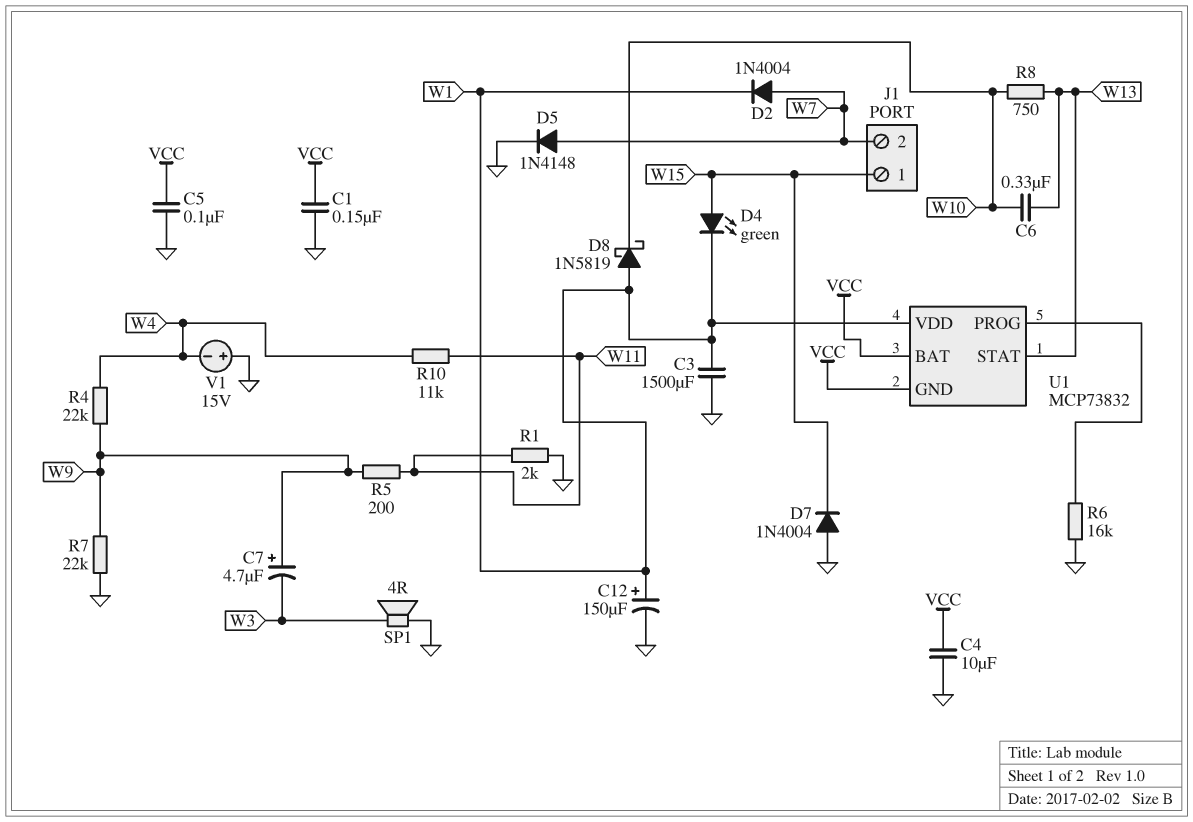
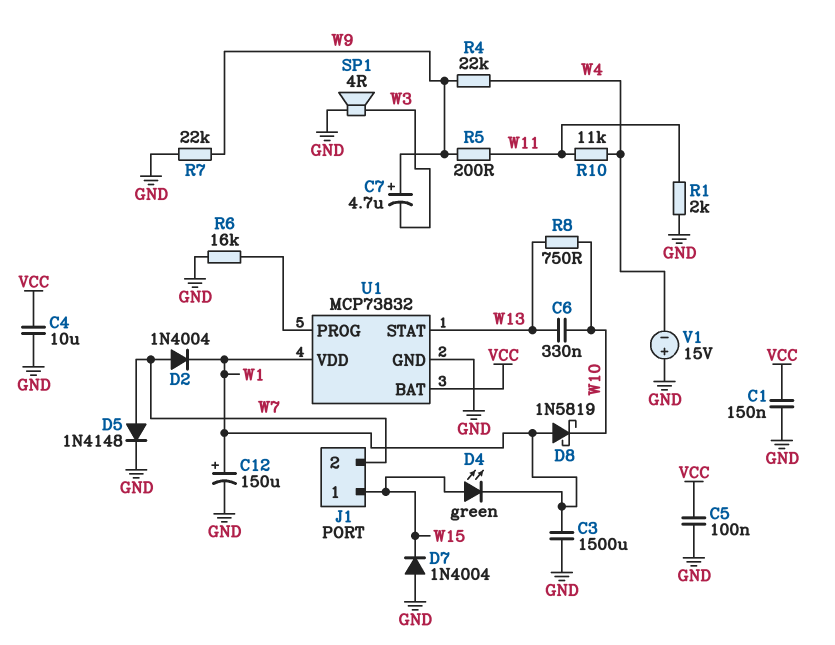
U1 pin GND: VCC -> GND

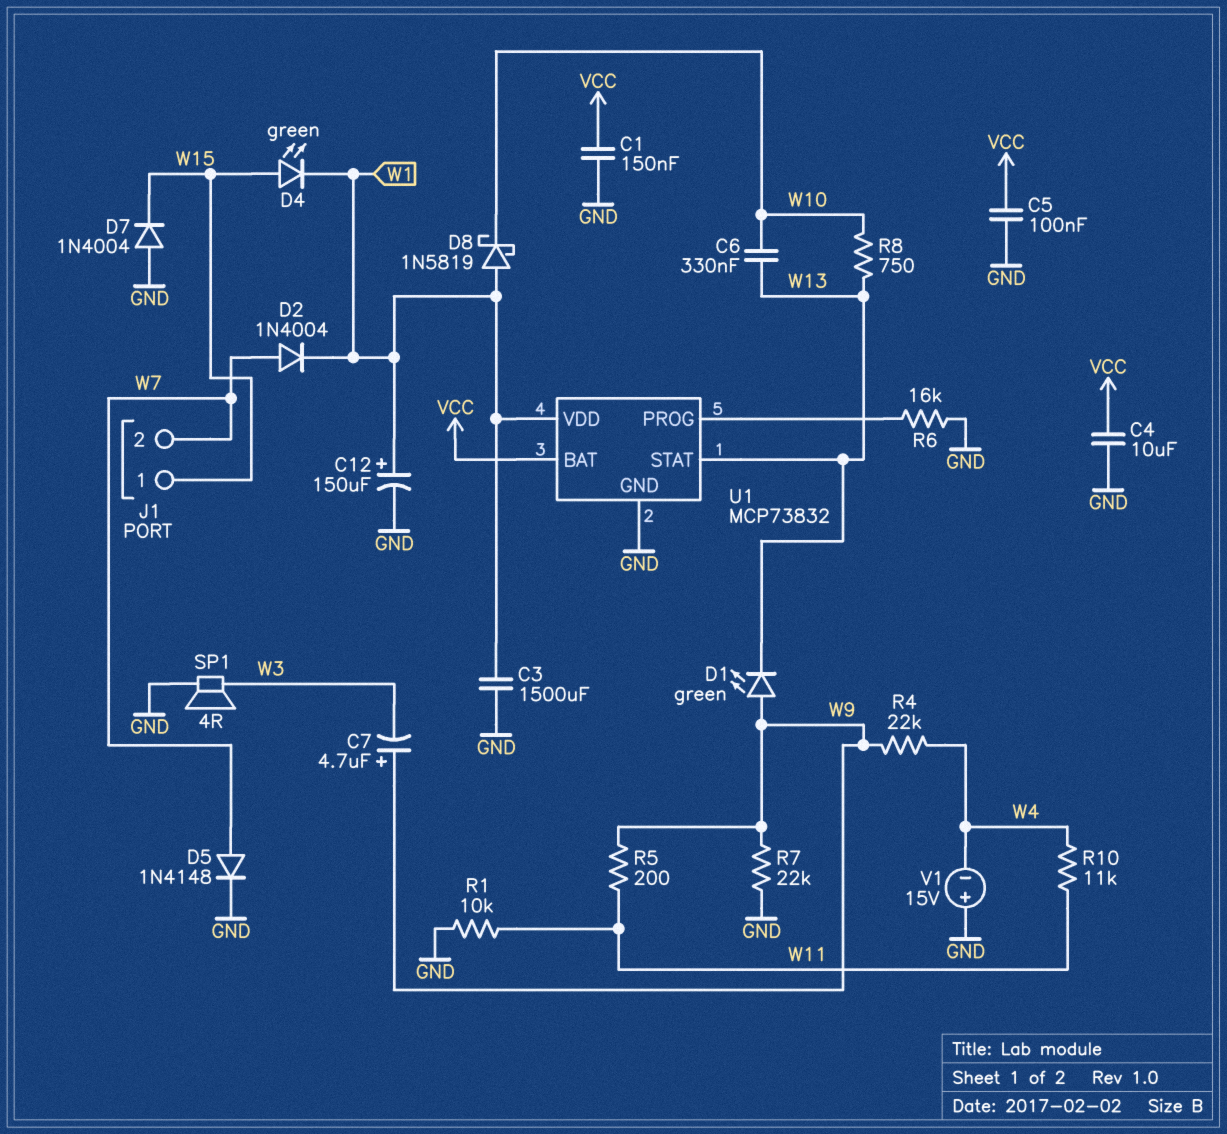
D1: none -> LED green (A W9, K W13)
R1: 2k (GND, W11) -> 10k (GND, W11)

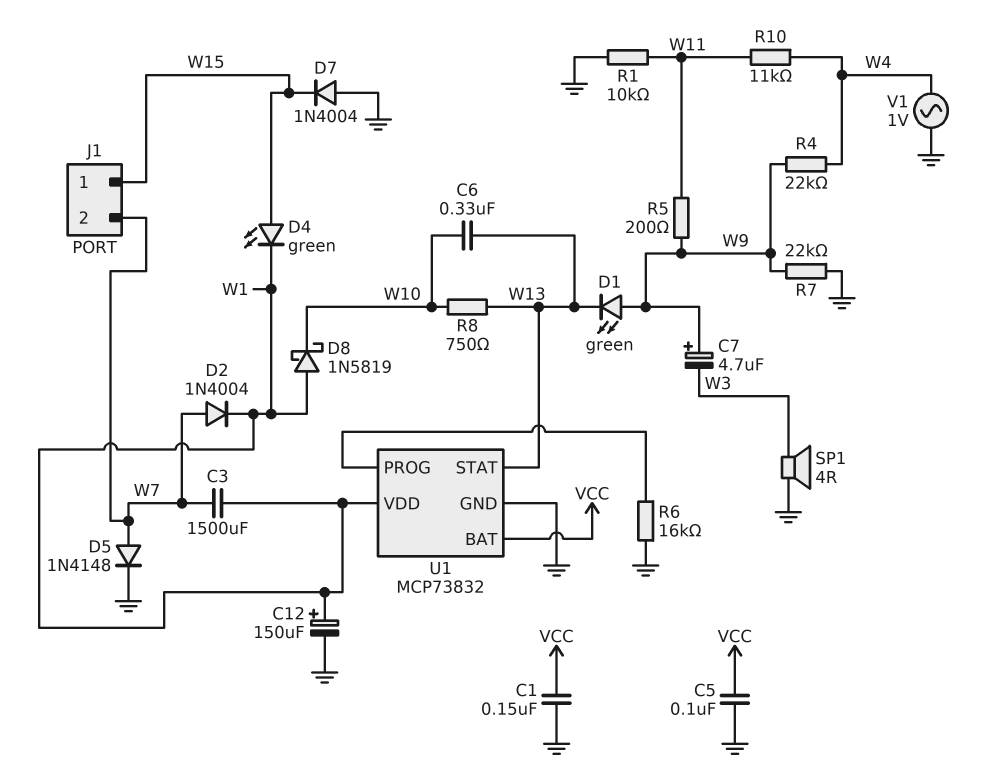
C3: 1500uF (GND, W1) -> 1500uF (W1, W7)
C4: 10uF (GND, VCC) -> none
V1: 15V (plus GND, minus W4) -> AC 1V (GND, W4)

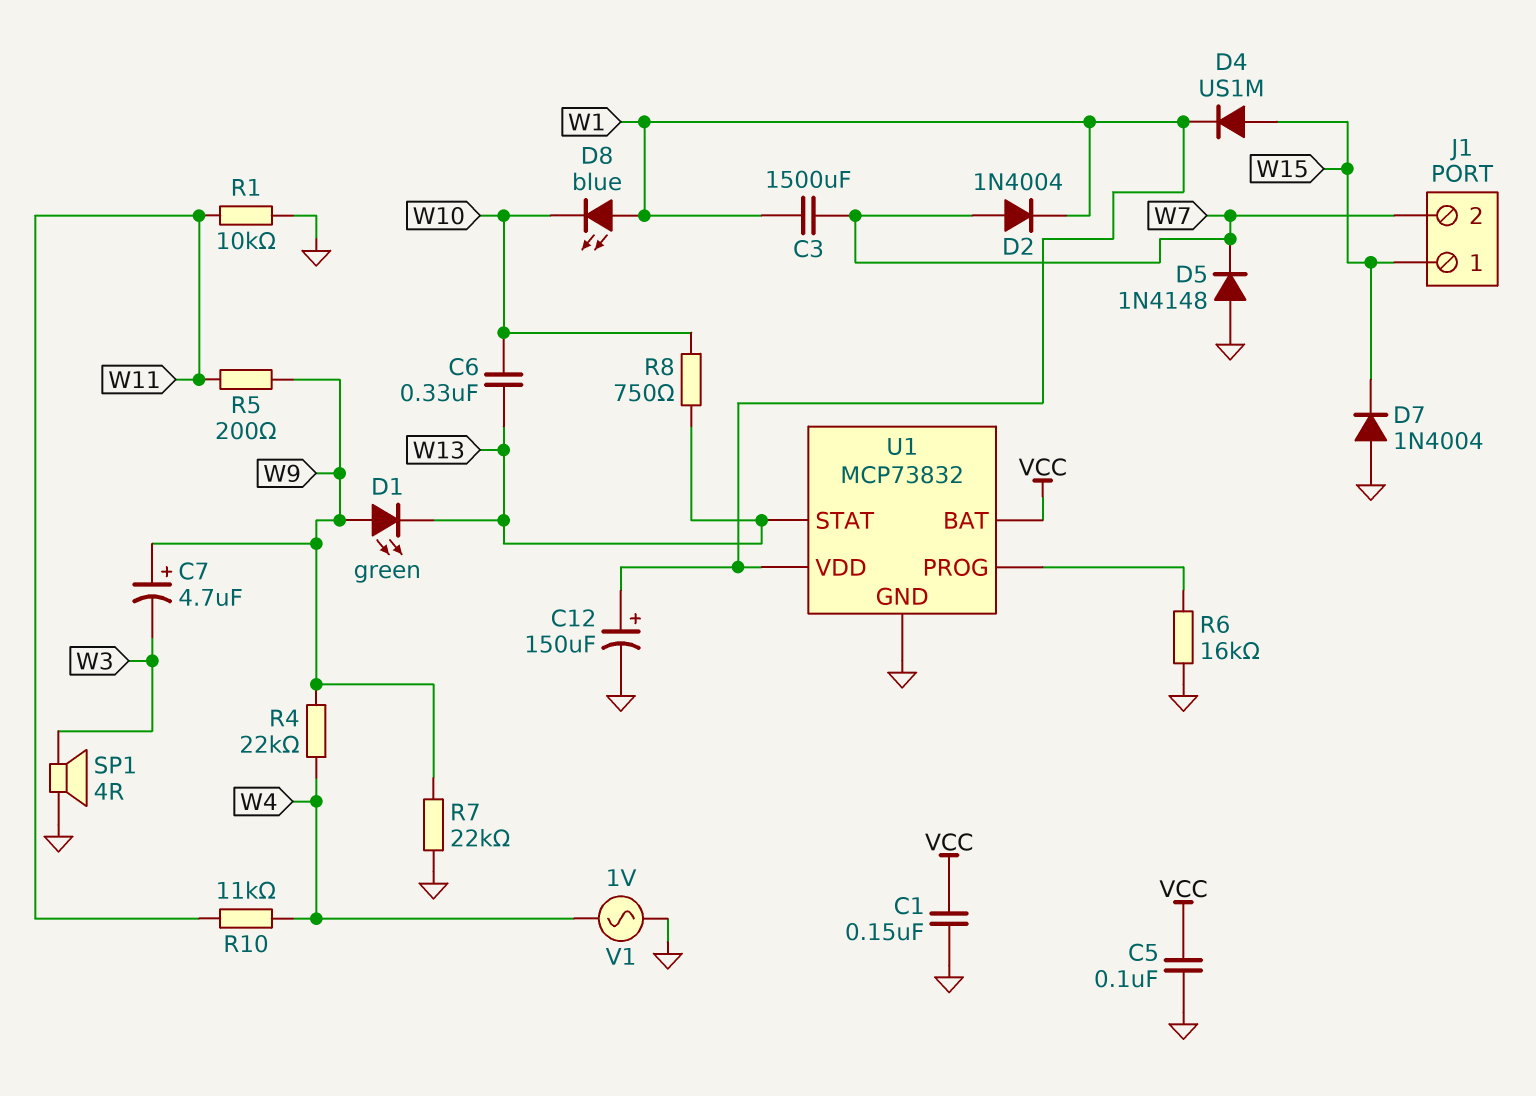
D4: LED green (A W15, K W1) -> diode US1M (A W15, K W1)
D5: diode 1N4148 (A W7, K GND) -> diode 1N4148 (A GND, K W7)
D8: schottky 1N5819 (A W1, K W10) -> LED blue (A W1, K W10)

